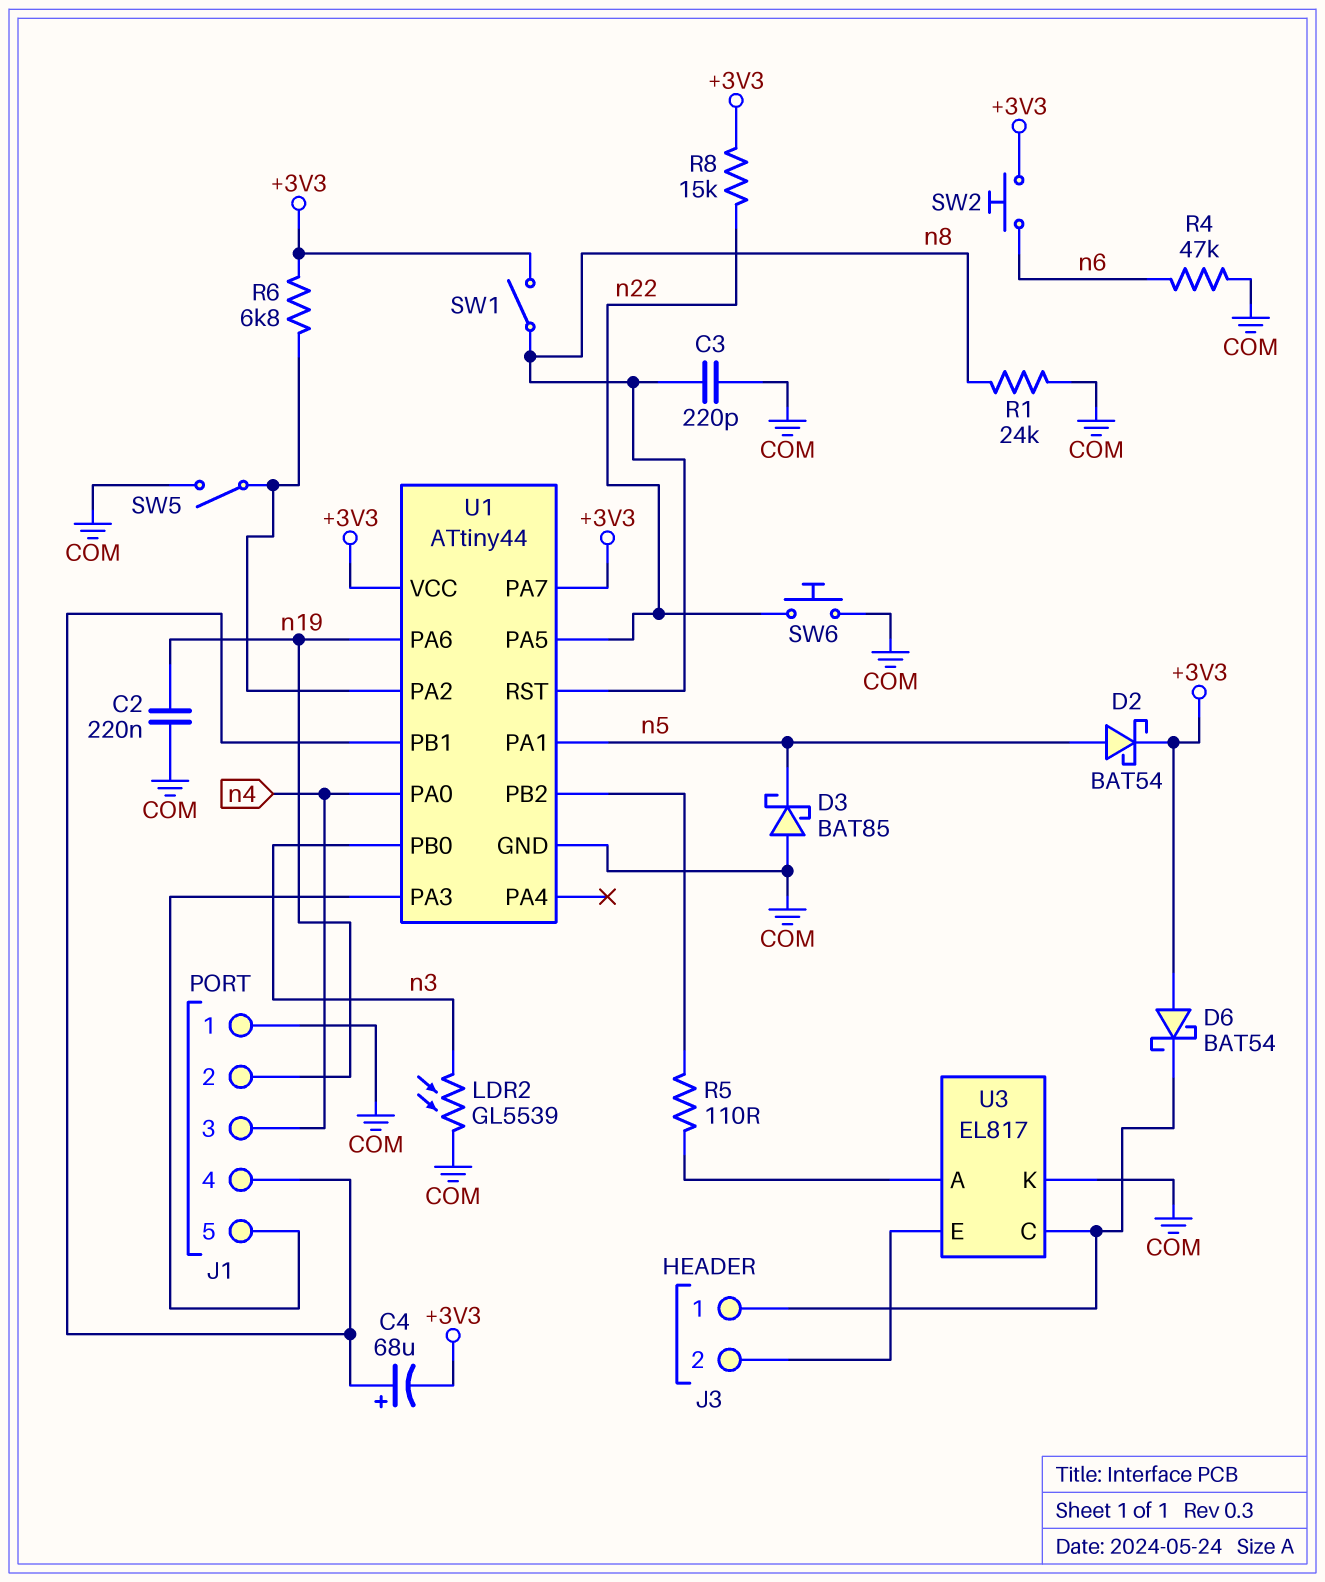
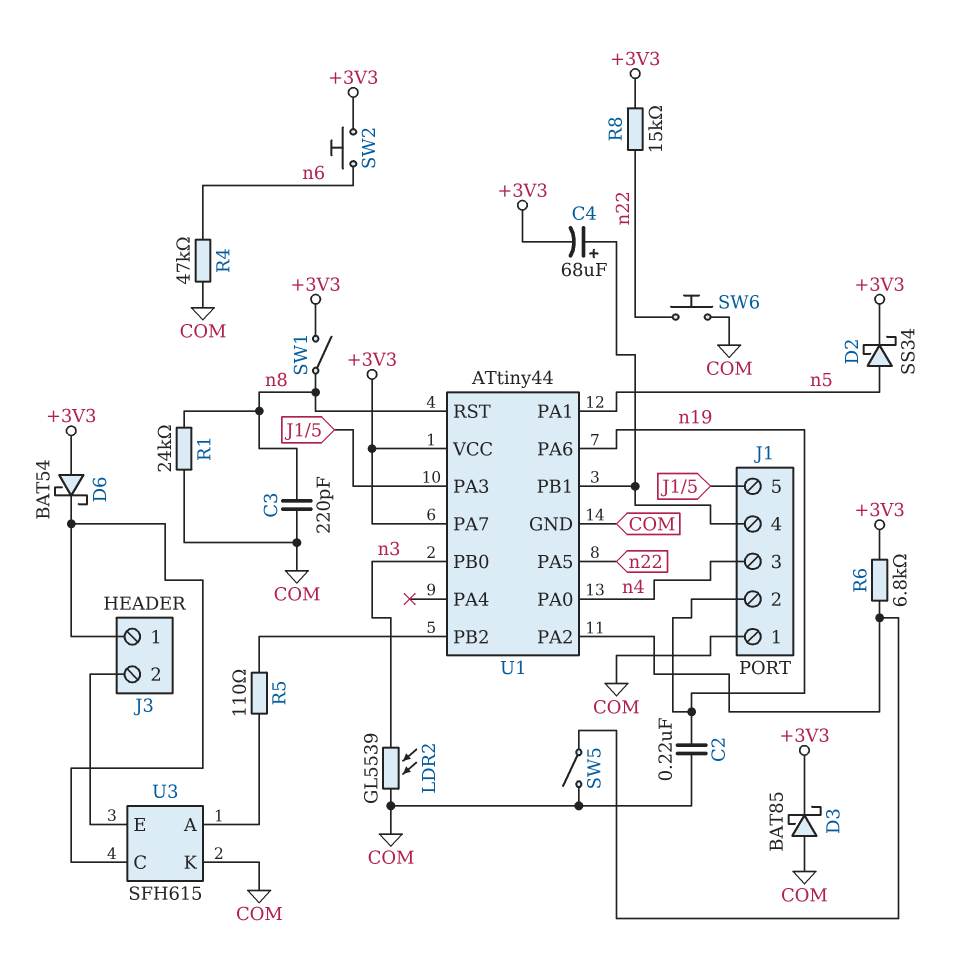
D2: schottky BAT54 (A n5, K +3V3) -> schottky SS34 (A n5, K +3V3)
D3: schottky BAT85 (A COM, K n5) -> schottky BAT85 (A COM, K +3V3)
U3: EL817 -> SFH615

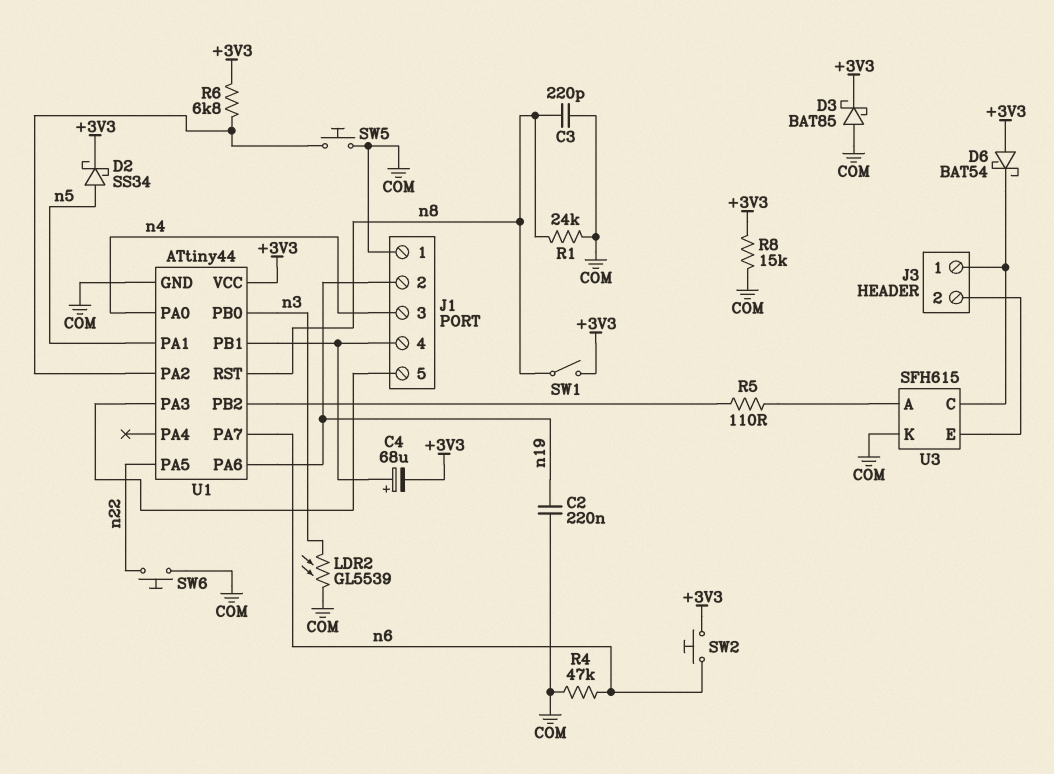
R8: 15k (+3V3, n22) -> 15k (+3V3, COM)
SW5: switch (COM, U1/PA2) -> button (COM, U1/PA2)
U1 pin PA7: +3V3 -> n6

